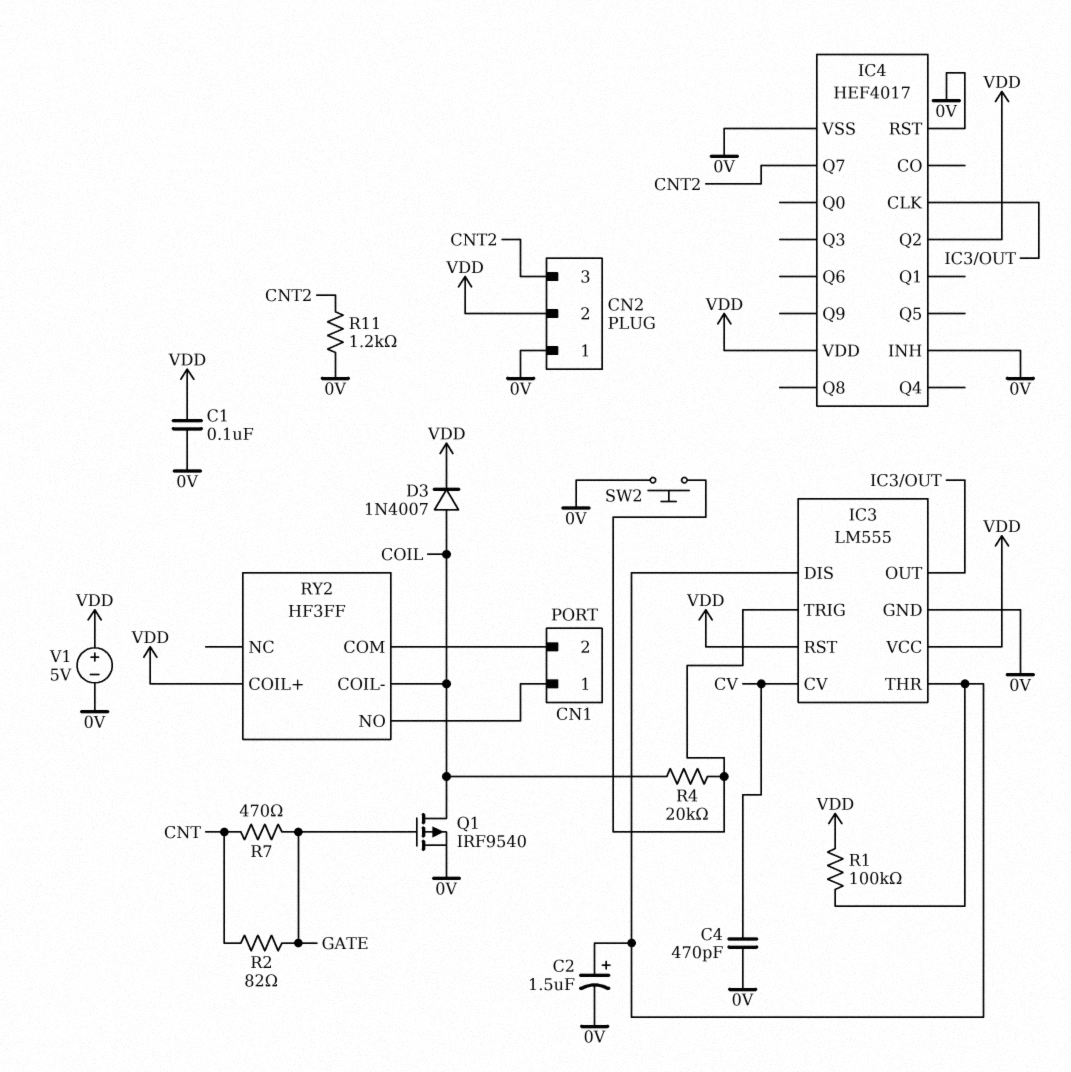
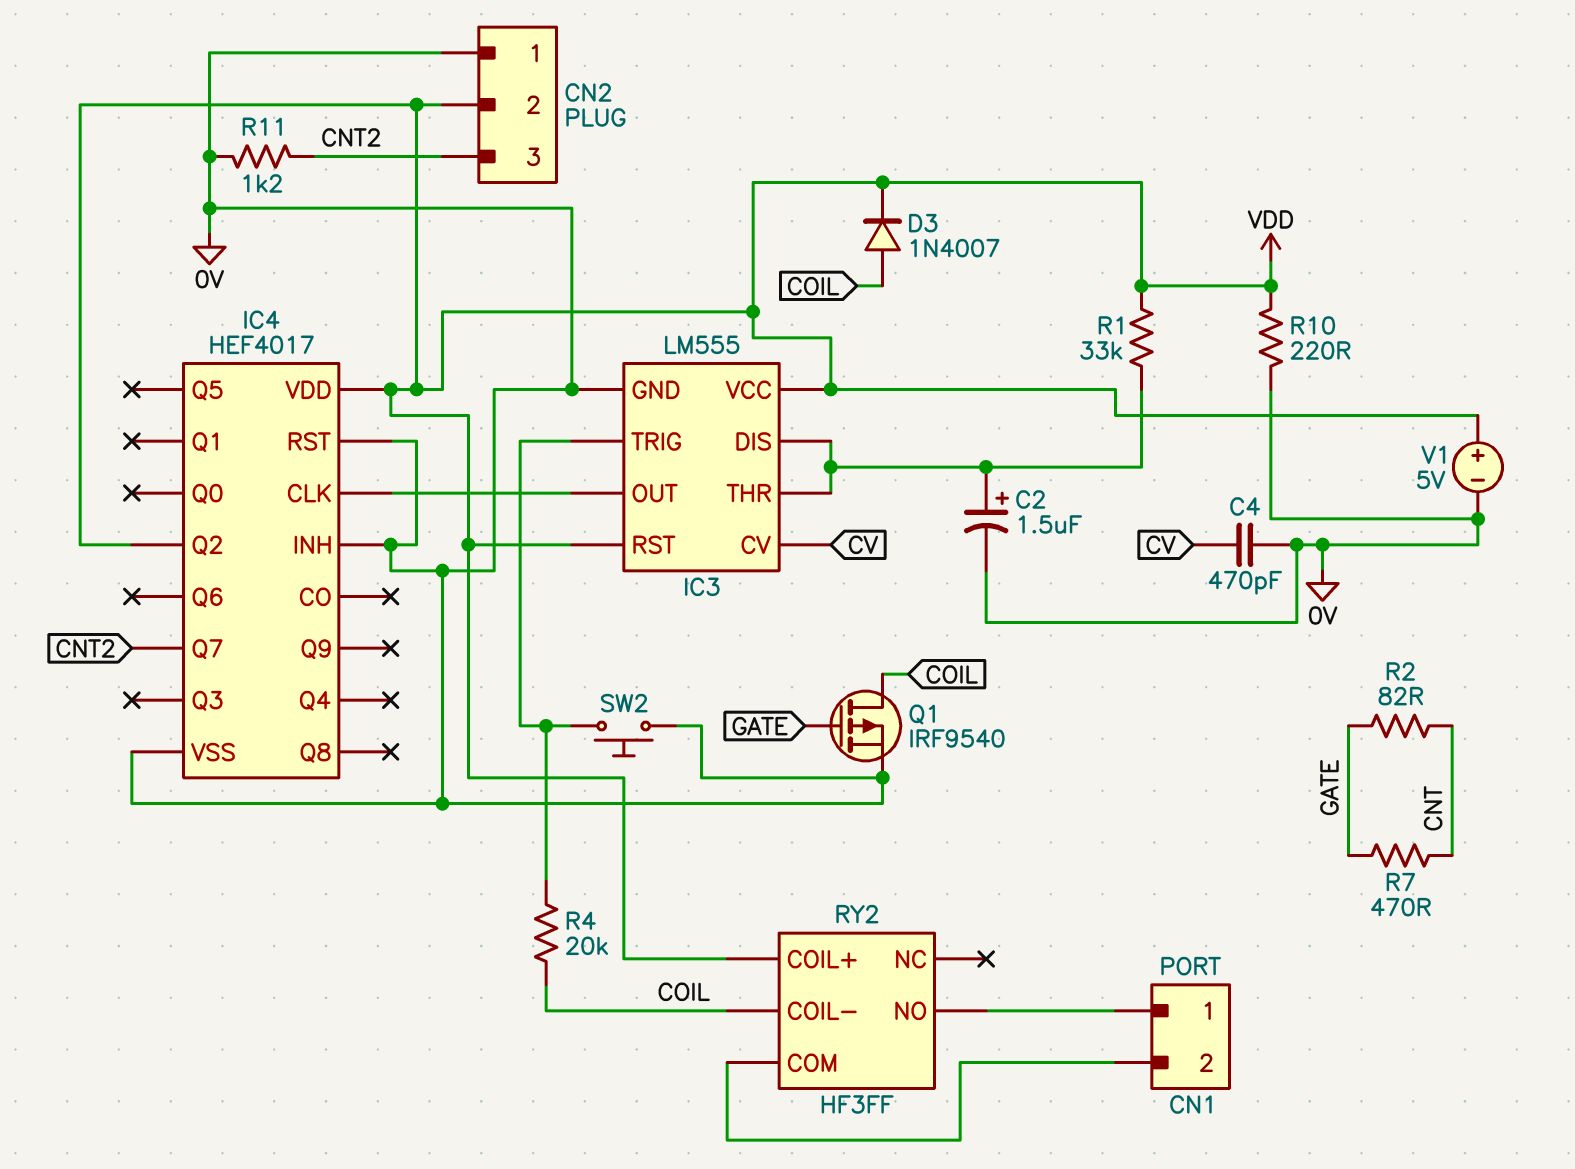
C1: 100nF (0V, VDD) -> none
R1: 100k (IC3/DIS, VDD) -> 33k (IC3/DIS, VDD)
R10: none -> 220 (0V, VDD)

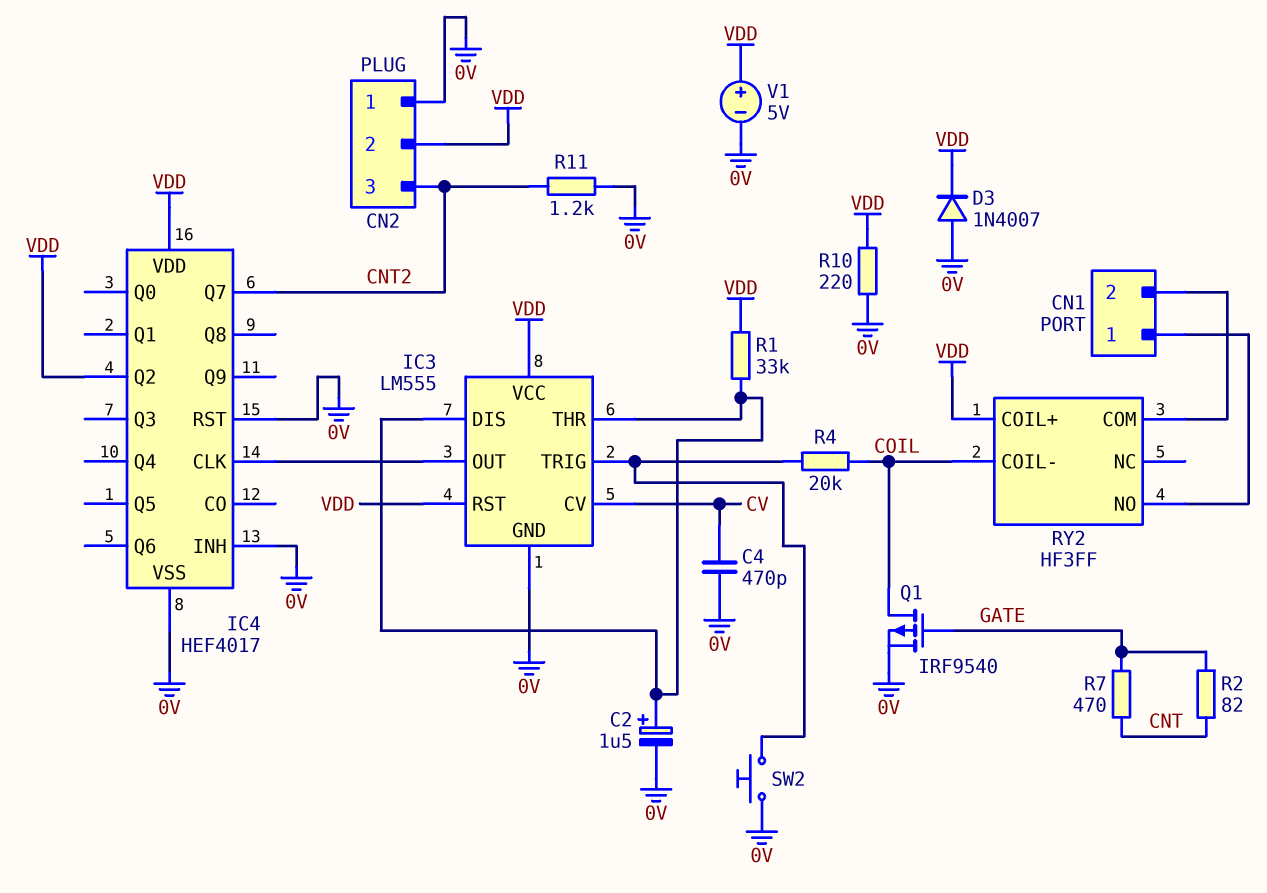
D3: diode 1N4007 (A COIL, K VDD) -> diode 1N4007 (A 0V, K VDD)

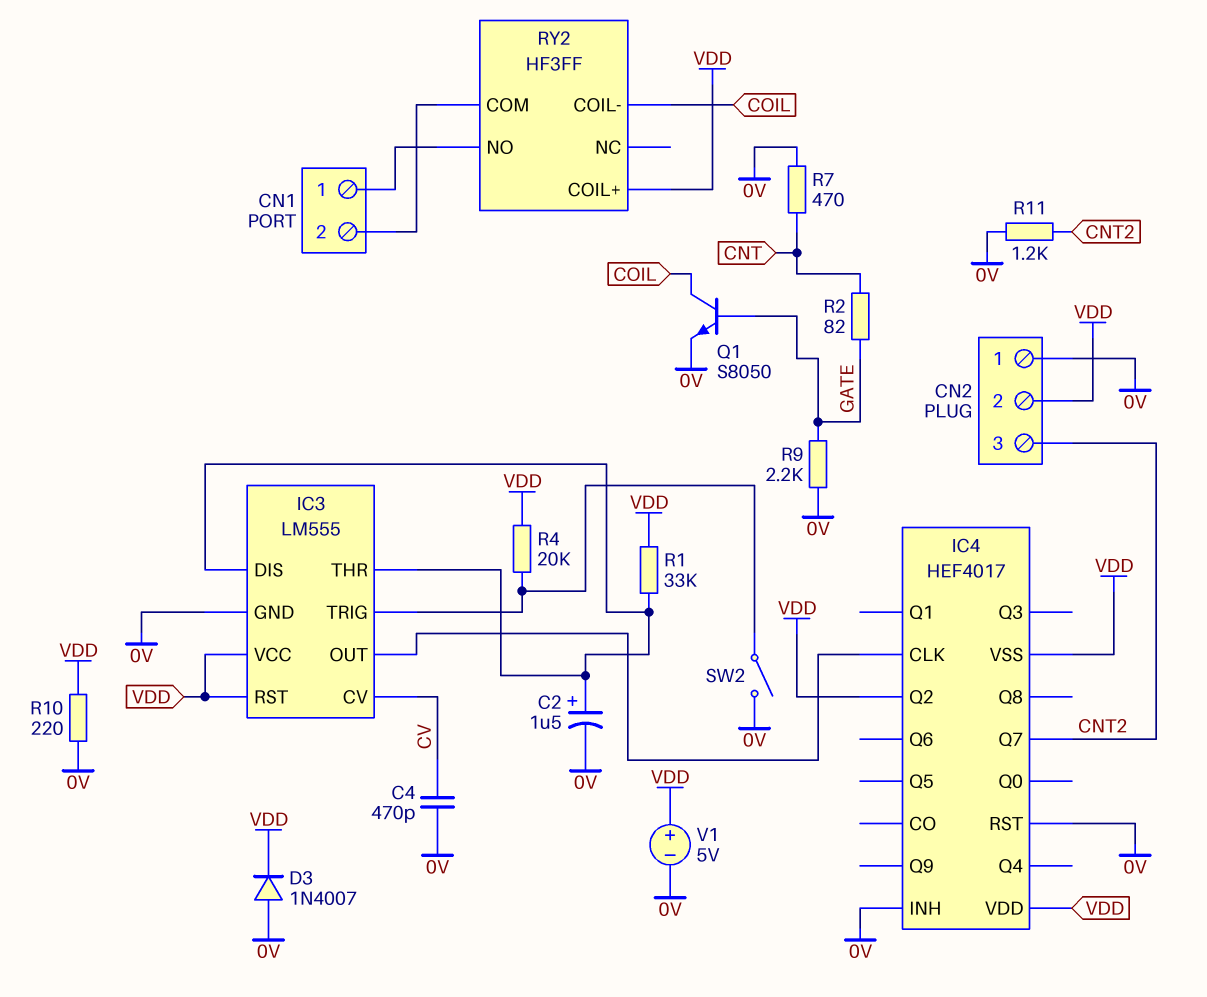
IC4 pin VSS: 0V -> VDD
Q1: PMOS IRF9540 (G GATE, D COIL, S 0V) -> NPN S8050 (B GATE, C COIL, E 0V)
R4: 20k (COIL, IC3/TRIG) -> 20k (IC3/TRIG, VDD)
R7: 470 (CNT, GATE) -> 470 (0V, CNT)
R9: none -> 2.2k (0V, GATE)
SW2: button (0V, IC3/TRIG) -> switch (0V, IC3/TRIG)

